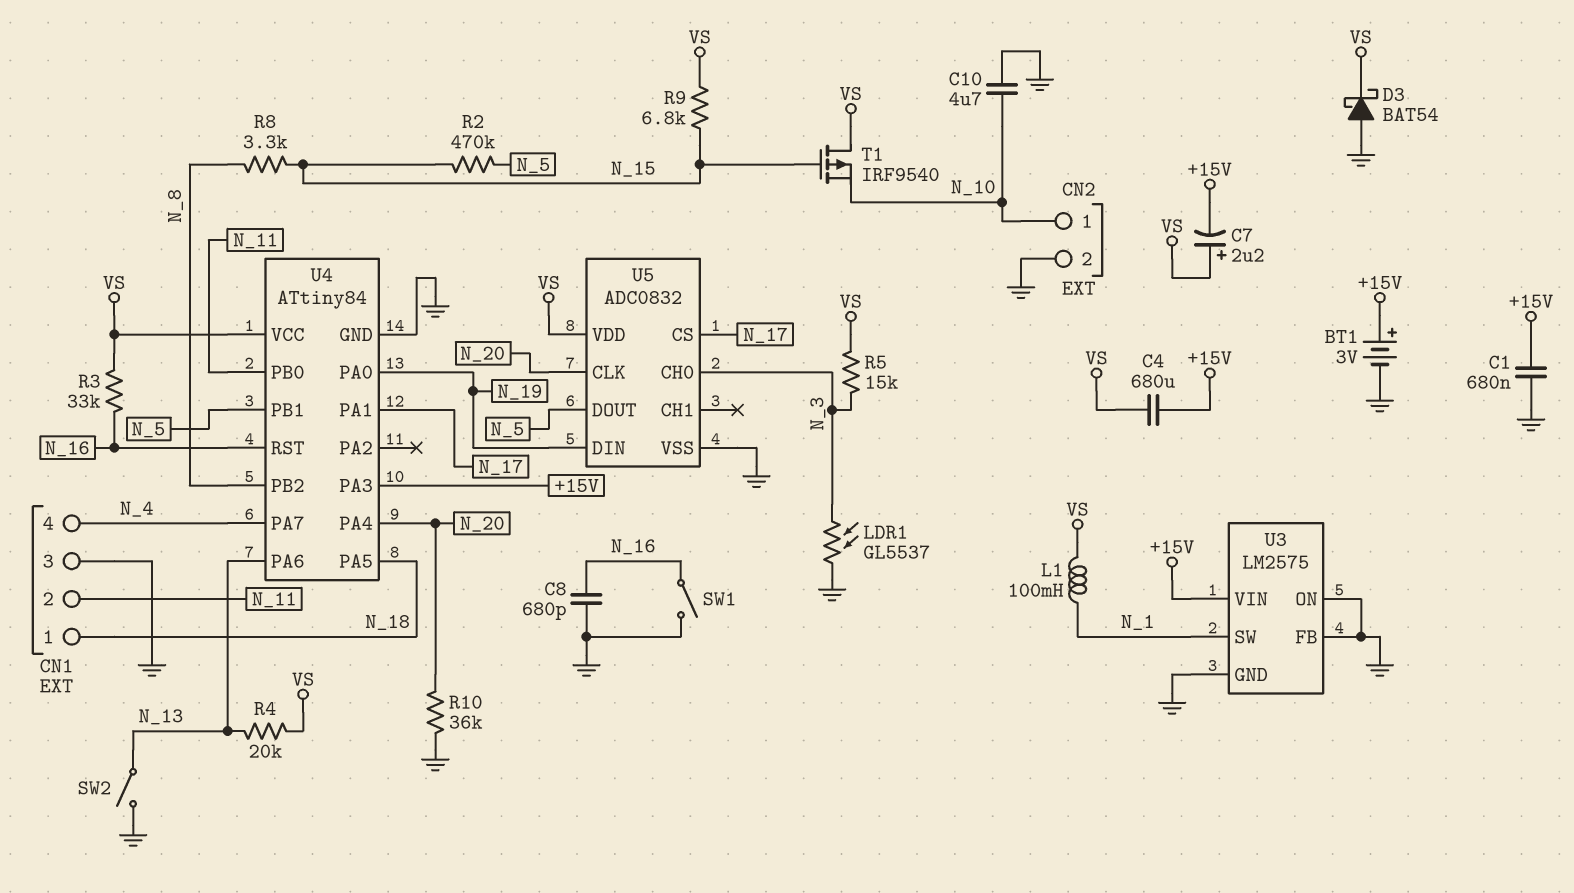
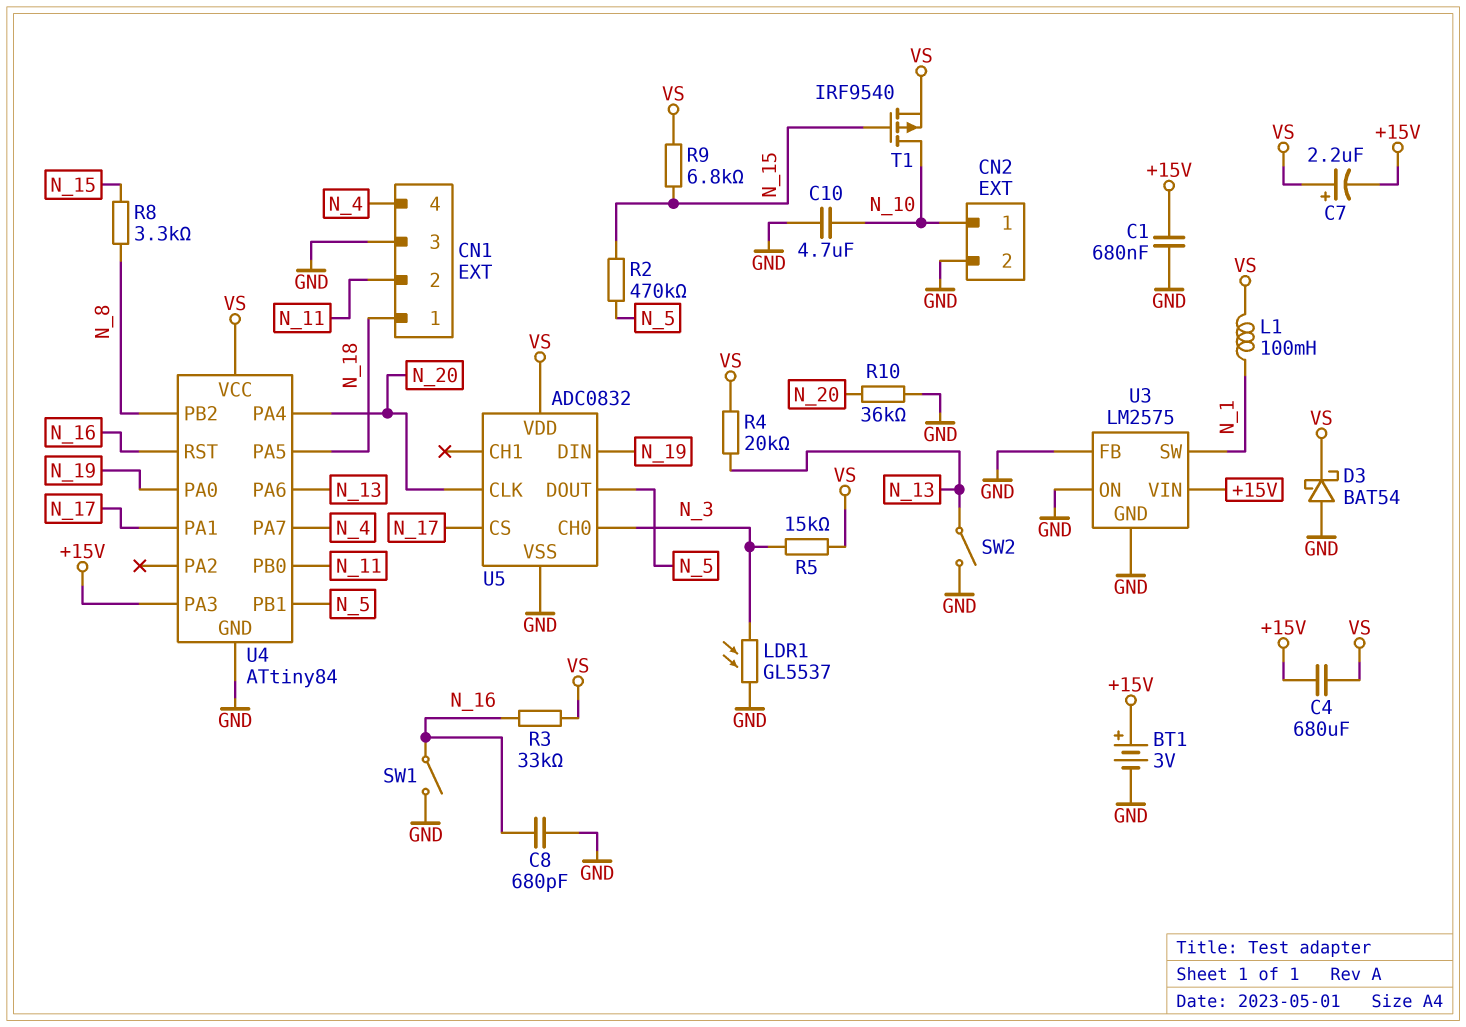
T1: PMOS IRF9540 (G N_15, D VS, S N_10) -> PMOS IRF9540 (G N_15, D N_10, S VS)

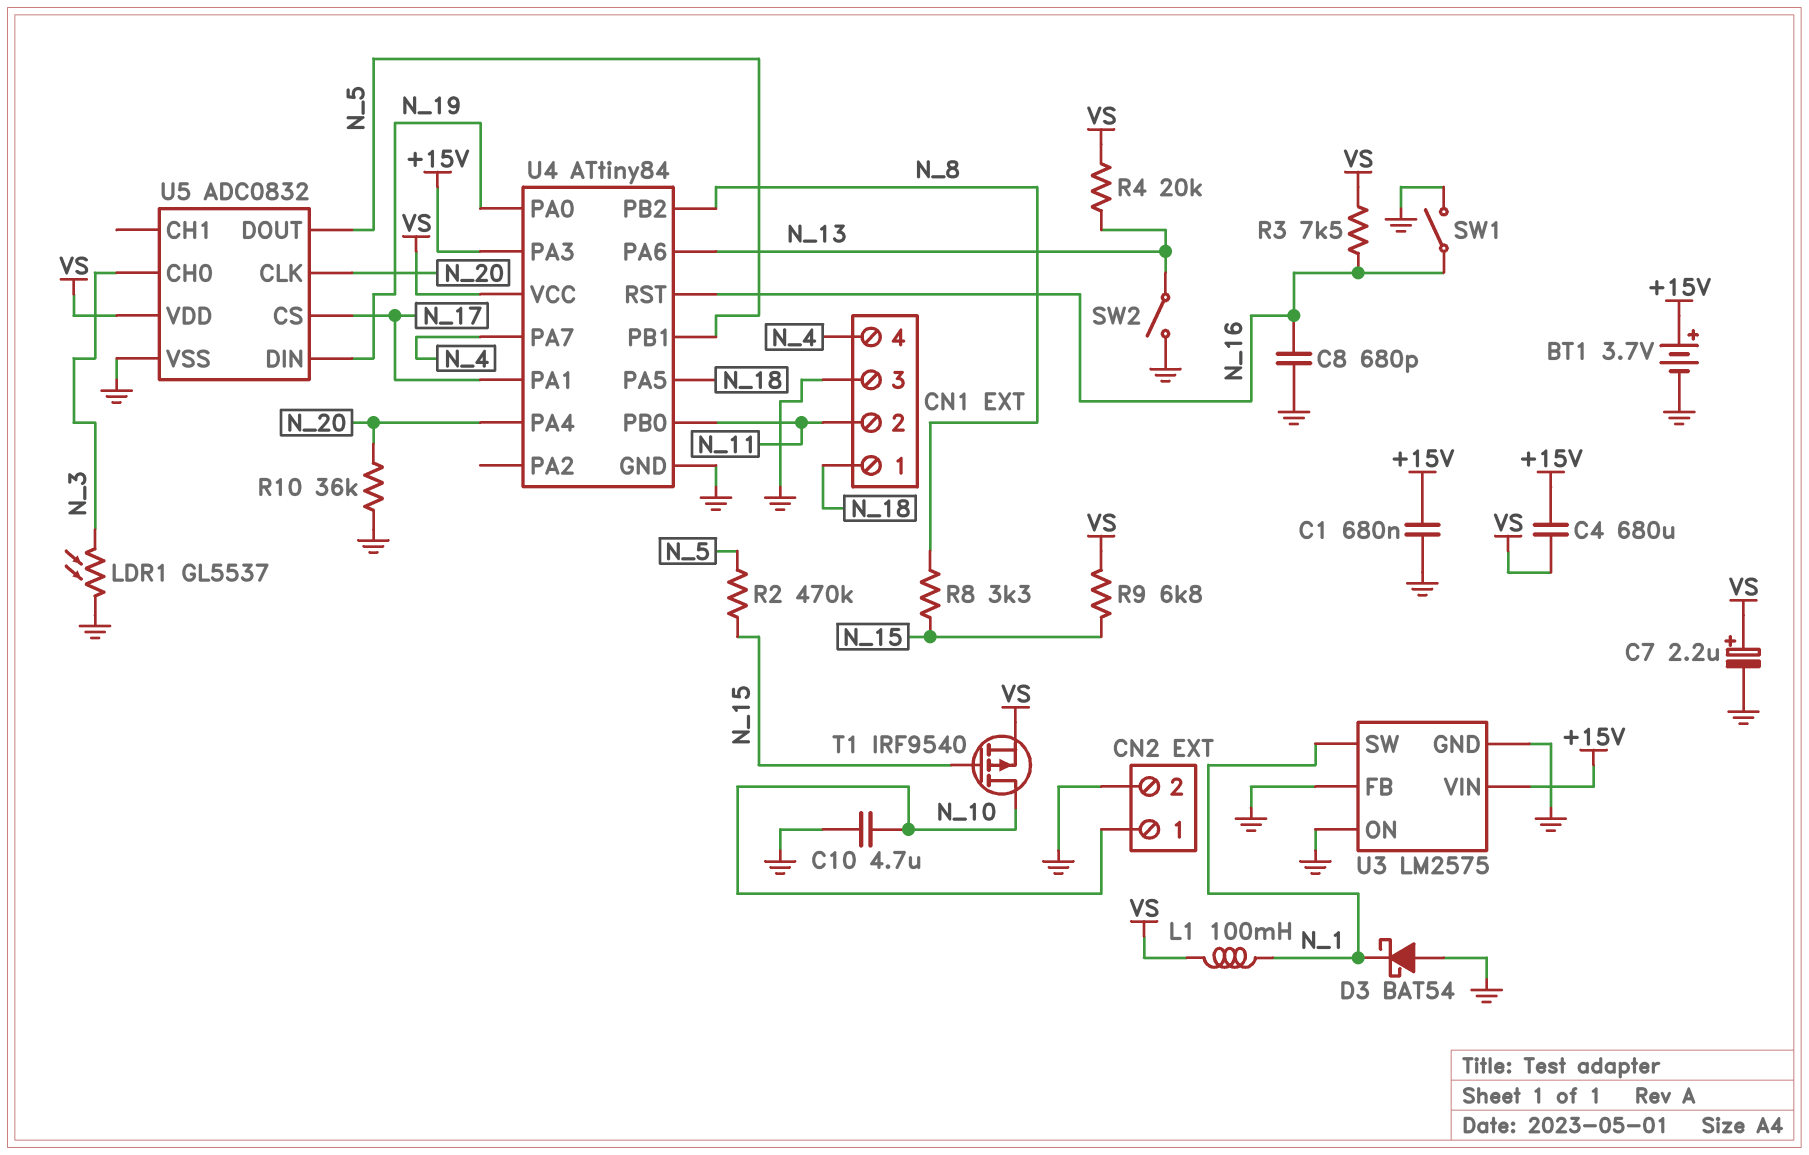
BT1: 3V (plus +15V, minus GND) -> 3.7V (plus +15V, minus GND)
C7: 2.2uF (plus VS, minus +15V) -> 2.2uF (plus VS, minus GND)
D3: schottky BAT54 (A GND, K VS) -> schottky BAT54 (A GND, K N_1)
R3: 33k (N_16, VS) -> 7.5k (N_16, VS)
R5: 15k (N_3, VS) -> none

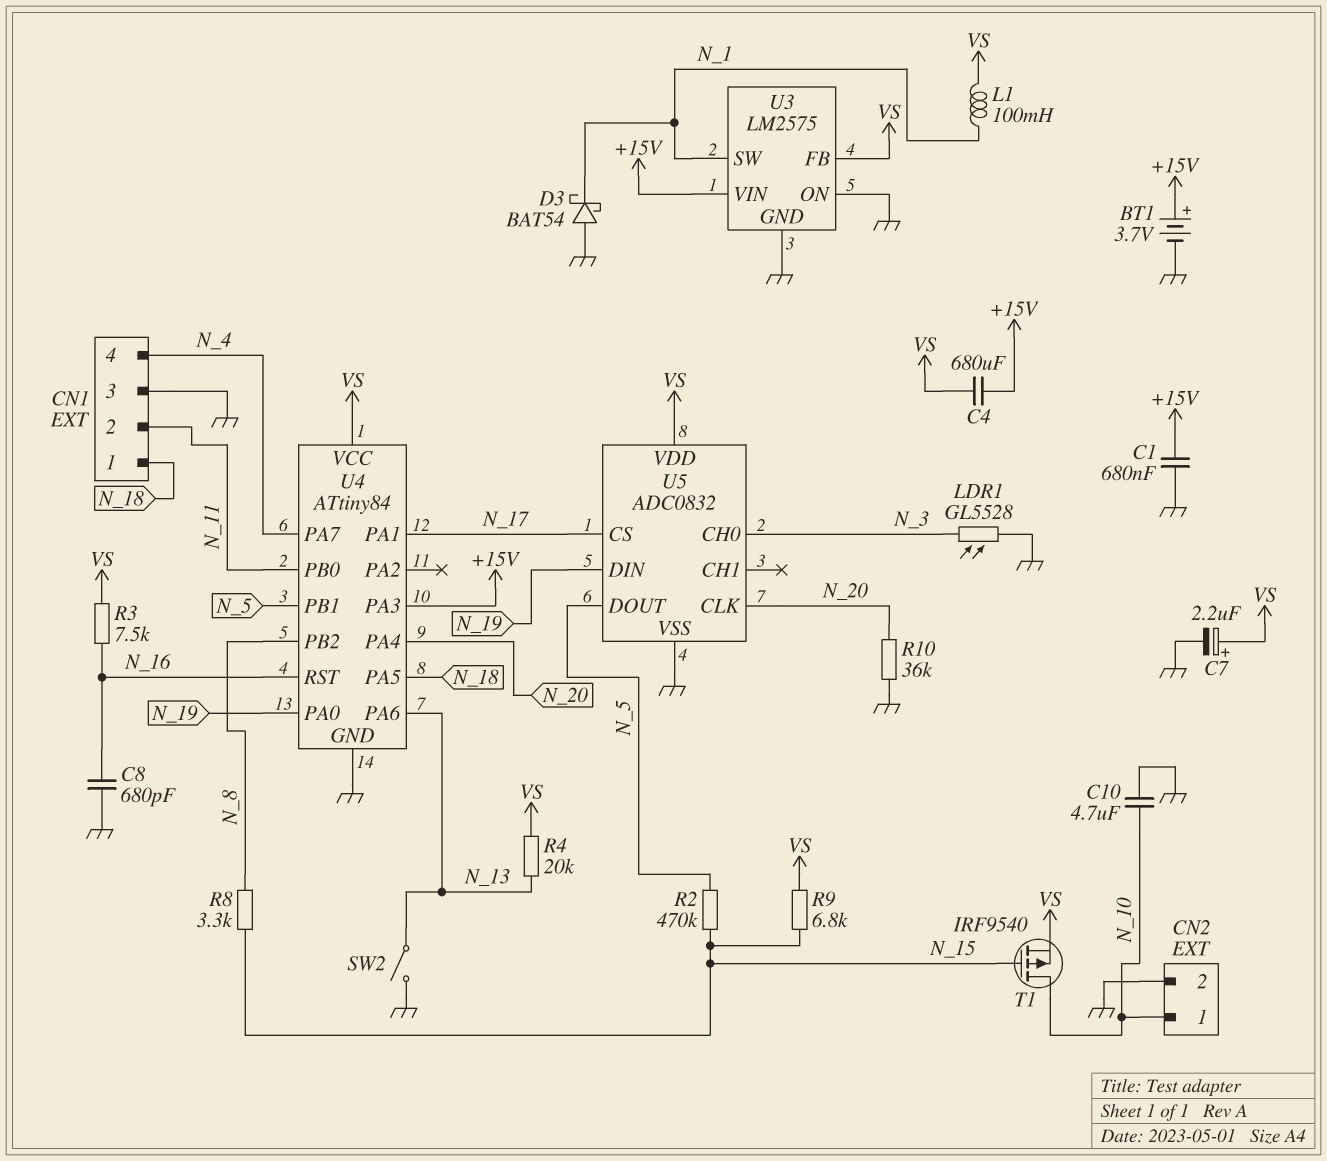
LDR1: GL5537 (GND, N_3) -> GL5528 (GND, N_3)
SW1: switch (GND, N_16) -> none
U3 pin FB: GND -> VS

